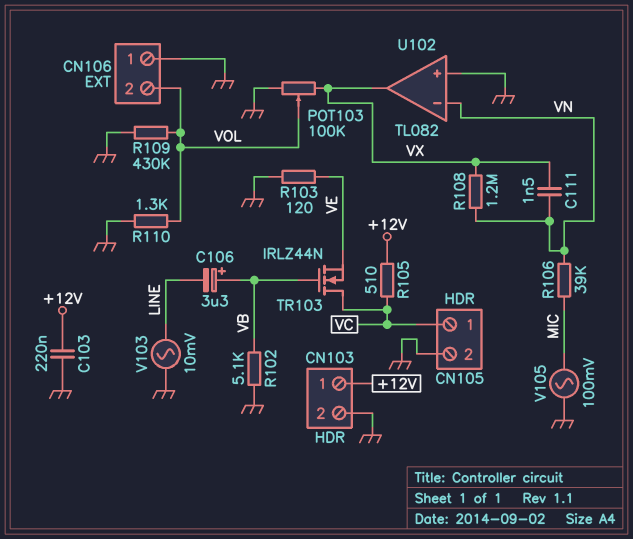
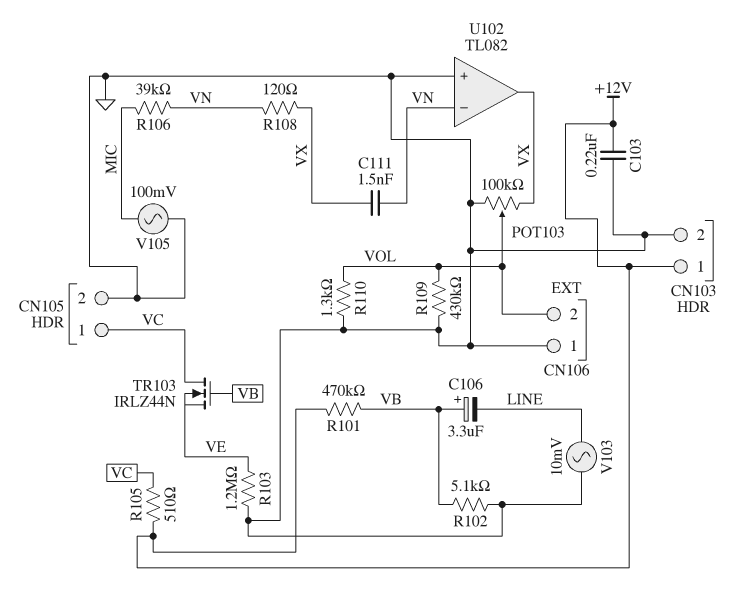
R101: none -> 470k (+12V, VB)
R103: 120 (GND, VE) -> 1.2M (GND, VE)
R108: 1.2M (VN, VX) -> 120 (VN, VX)

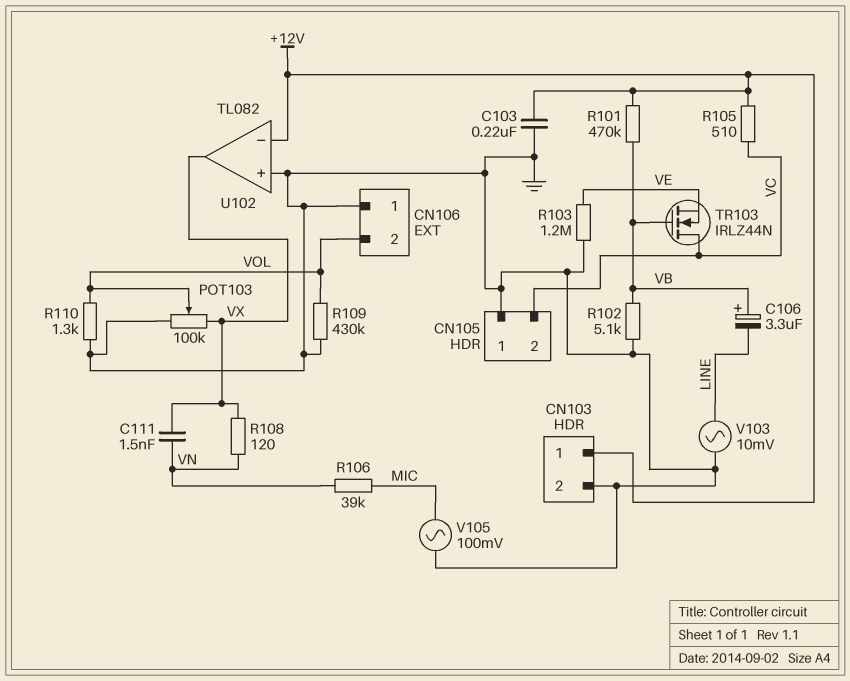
CN105 pin 1: VC -> GND
CN105 pin 2: GND -> VC
U102 pin in-: VN -> +12V

